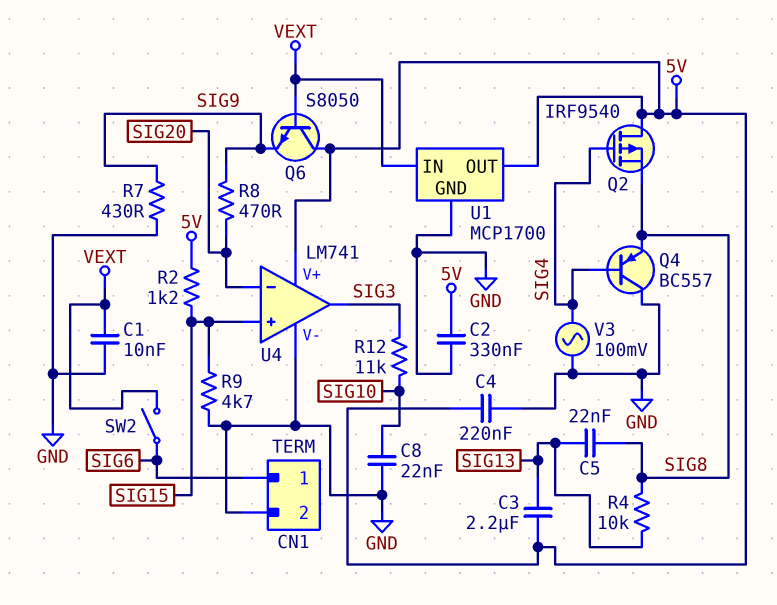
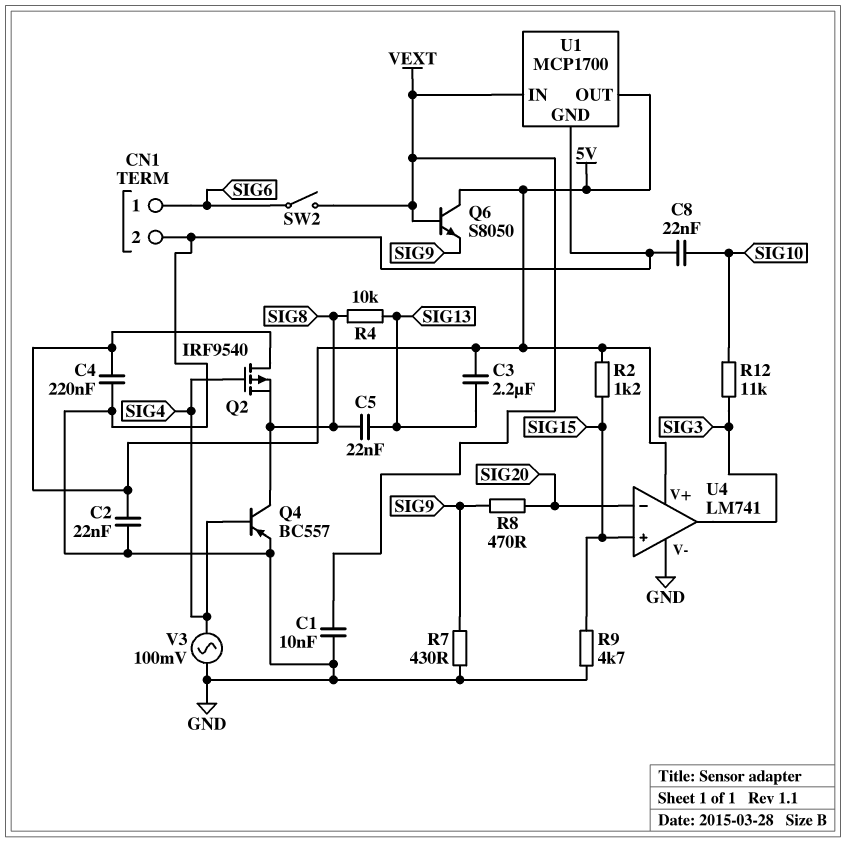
C2: 330nF (5V, GND) -> 22nF (5V, GND)
Q4: PNP BC557 (B SIG4, C GND, E SIG8) -> PNP BC557 (B SIG4, C SIG8, E GND)

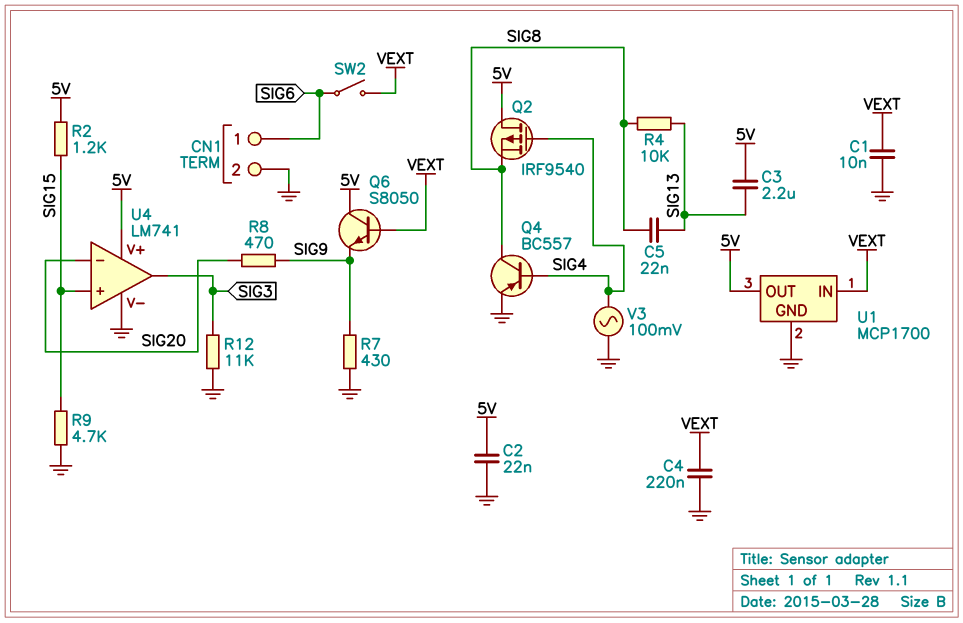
C4: 220nF (5V, GND) -> 220nF (GND, VEXT)
C8: 22nF (GND, SIG10) -> none
R12: 11k (SIG3, SIG10) -> 11k (GND, SIG3)

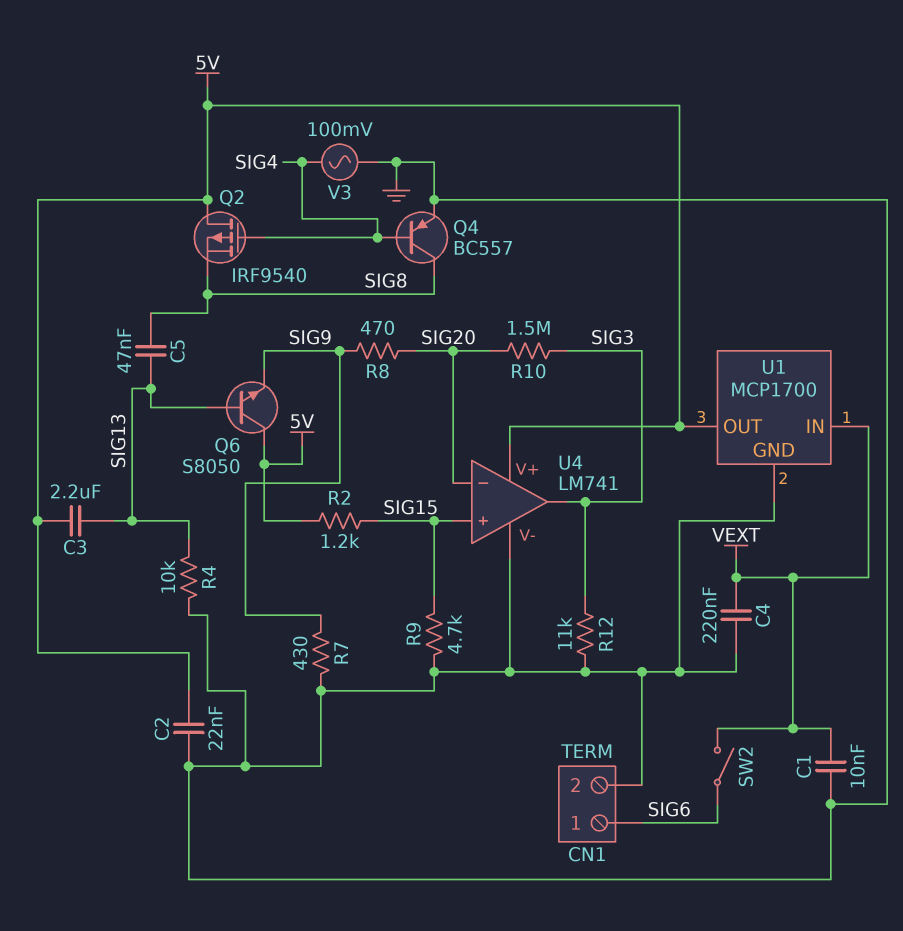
C5: 22nF (SIG8, SIG13) -> 47nF (SIG8, SIG13)
Q6: NPN S8050 (B VEXT, C 5V, E SIG9) -> NPN S8050 (B SIG13, C 5V, E SIG9)
R4: 10k (SIG8, SIG13) -> 10k (GND, SIG13)
R10: none -> 1.5M (SIG3, SIG20)

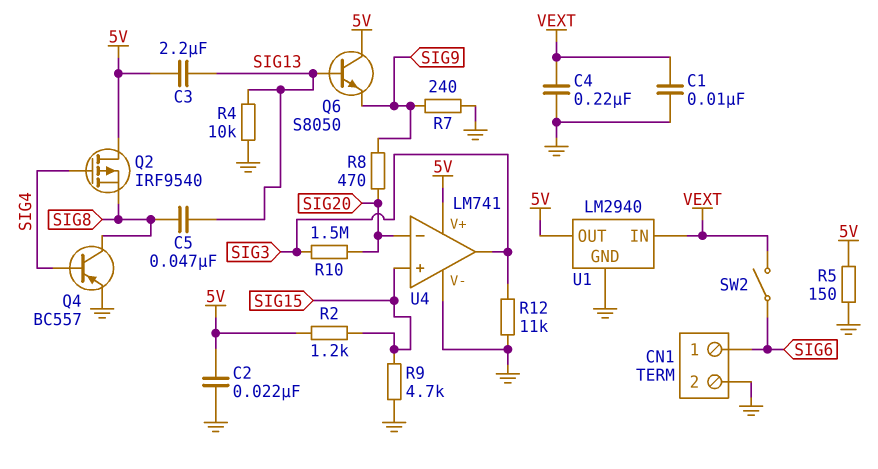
R5: none -> 150 (5V, GND)
R7: 430 (GND, SIG9) -> 240 (GND, SIG9)
U1: MCP1700 -> LM2940
V3: AC 100mV (GND, SIG4) -> none

